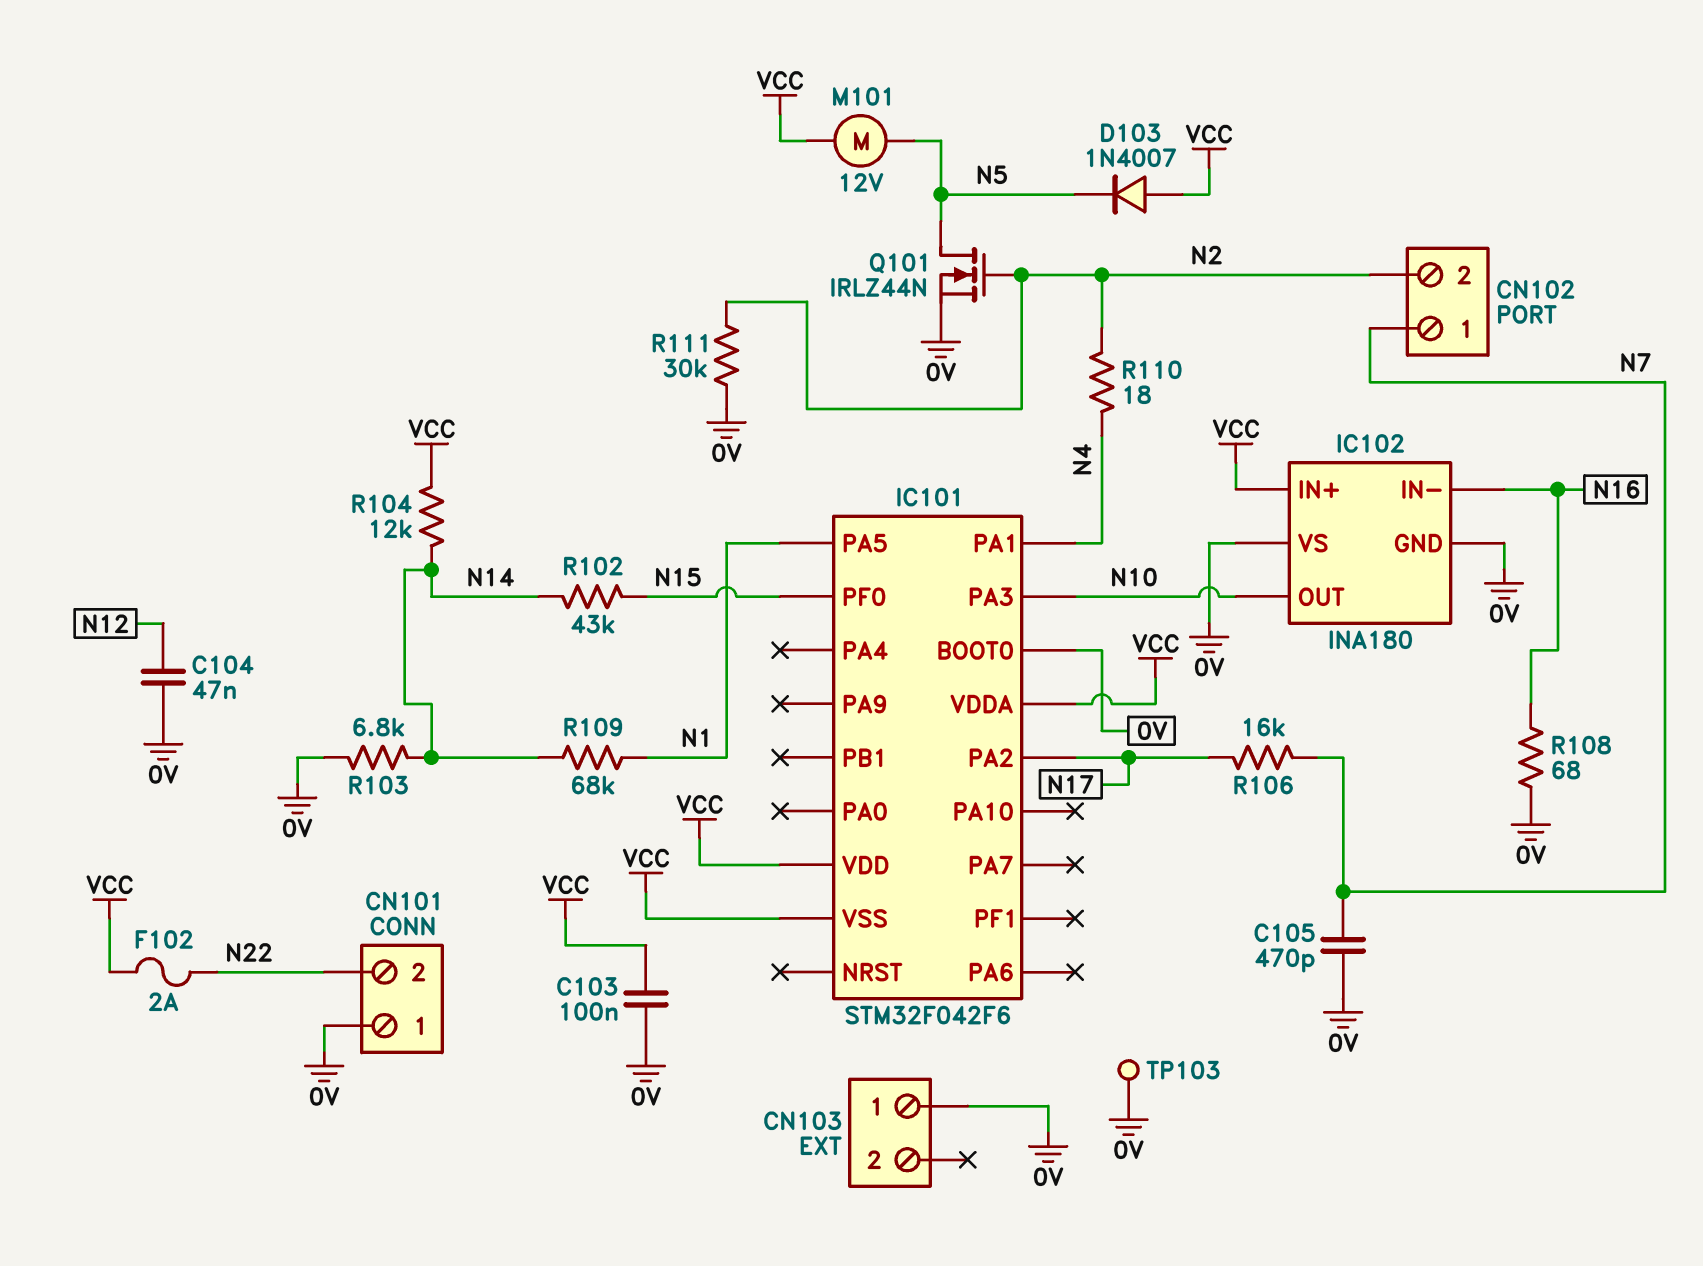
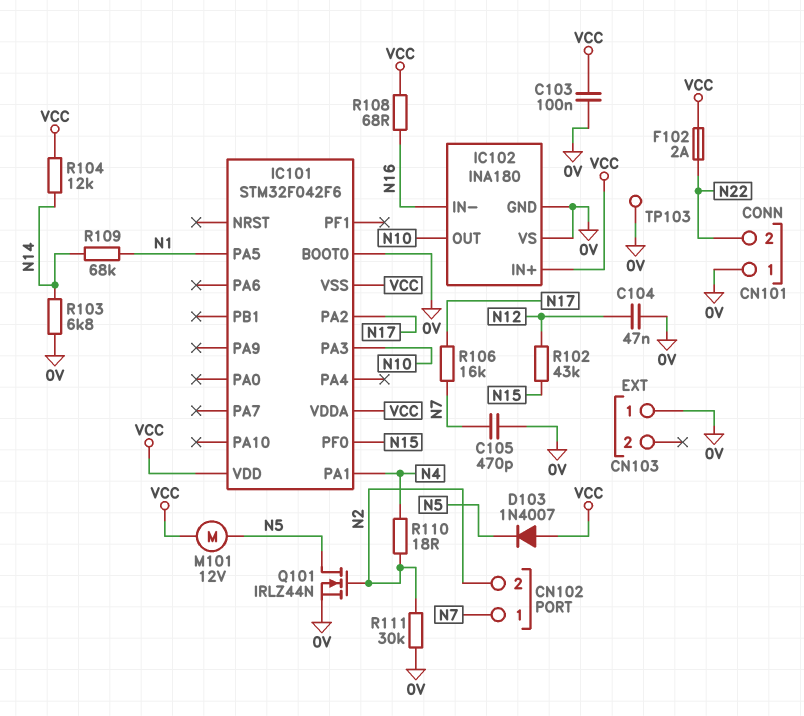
R102: 43k (N14, N15) -> 43k (N12, N15)
R108: 68 (0V, N16) -> 68 (N16, VCC)

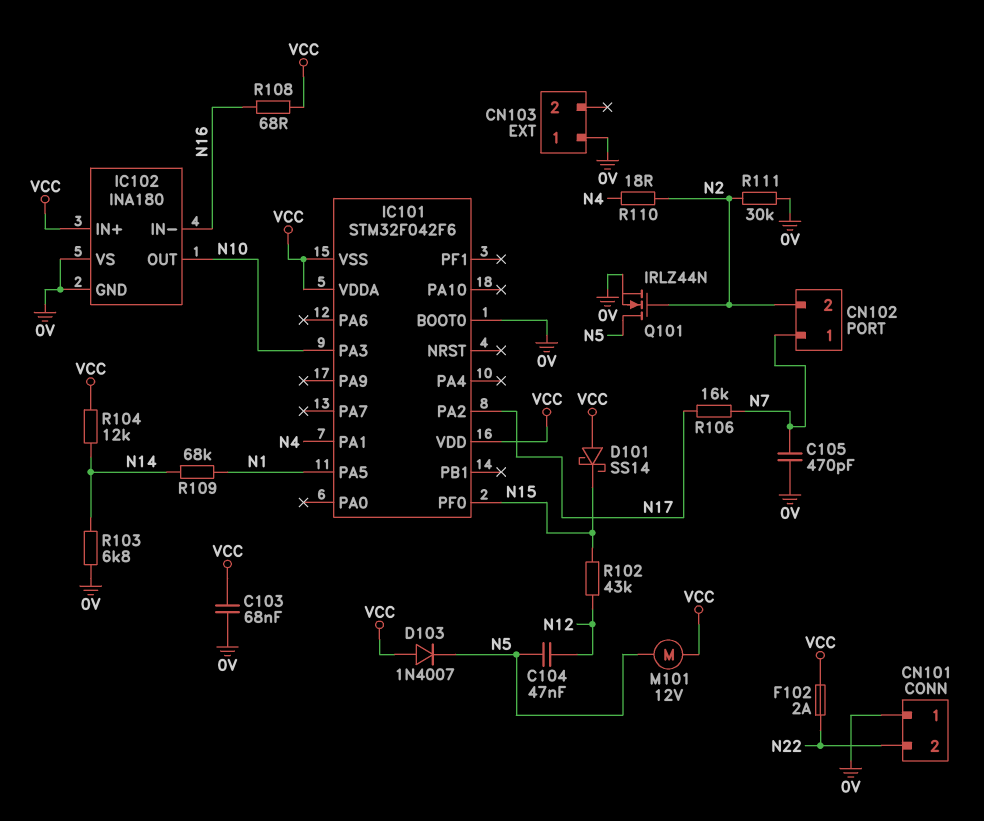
C103: 100nF (0V, VCC) -> 68nF (0V, VCC)
C104: 47nF (0V, N12) -> 47nF (N5, N12)
D101: none -> schottky SS14 (A VCC, K N15)
TP103: test point (0V) -> none

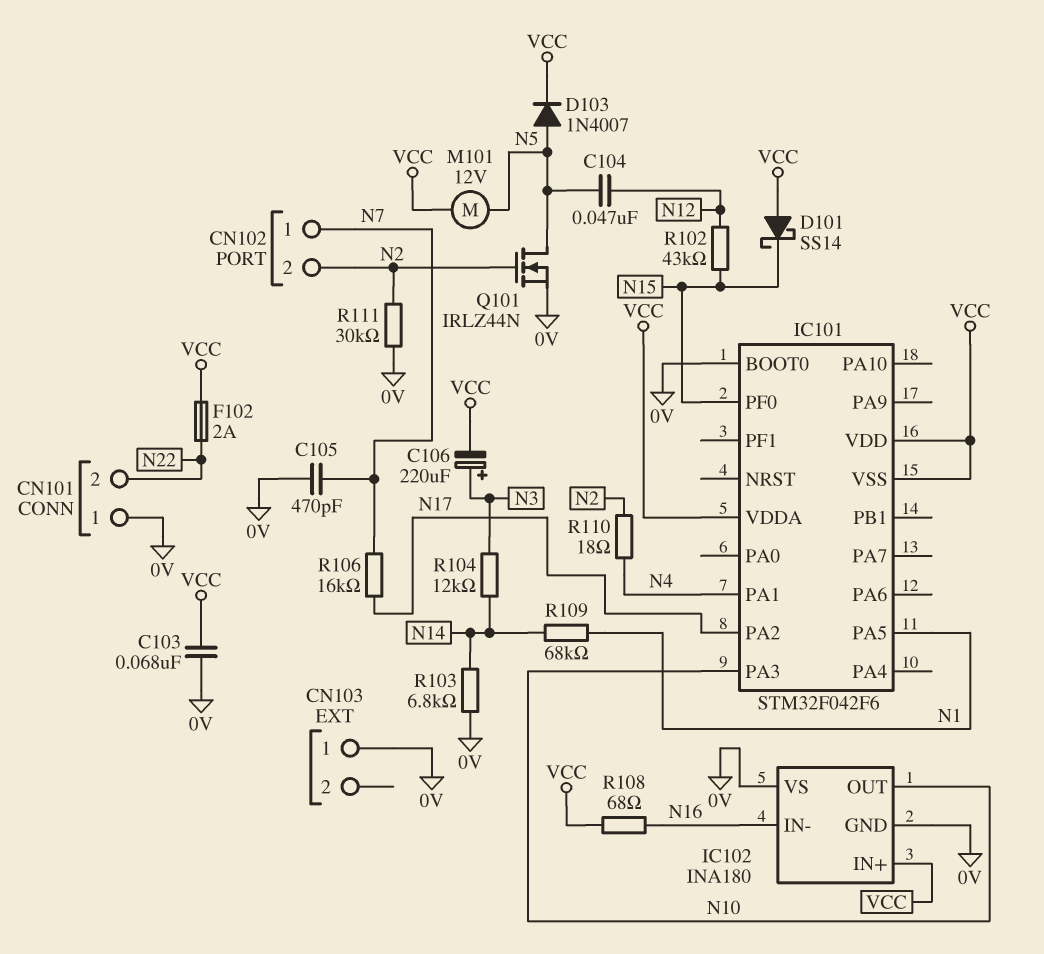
C106: none -> 220uF (plus N3, minus VCC)
D103: diode 1N4007 (A VCC, K N5) -> diode 1N4007 (A N5, K VCC)
R104: 12k (N14, VCC) -> 12k (N3, N14)

